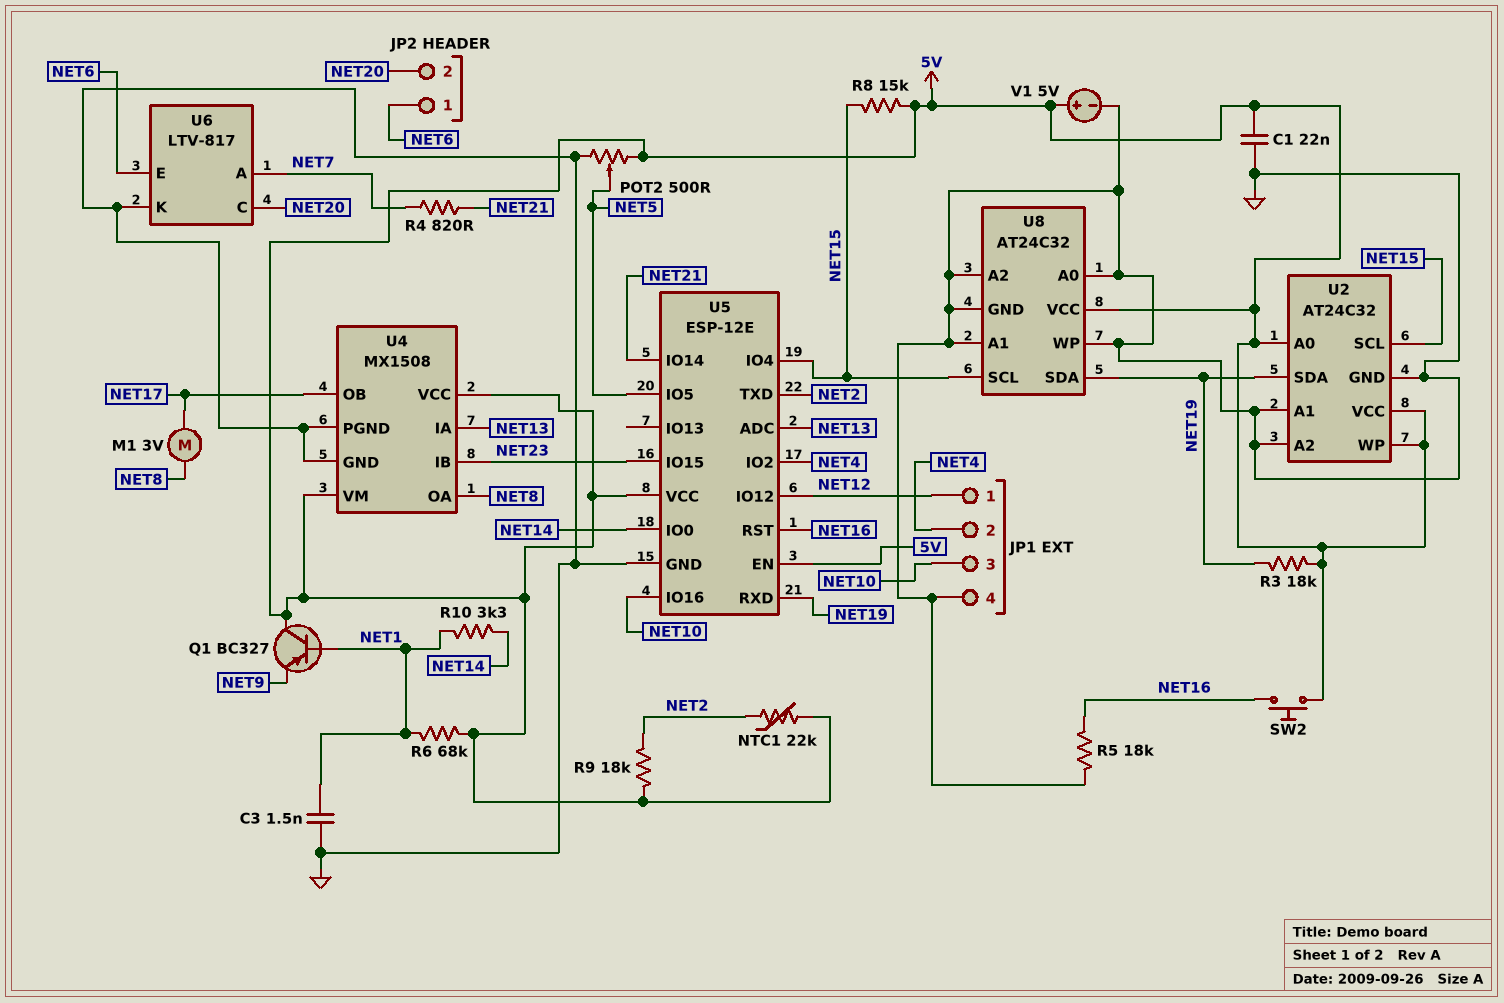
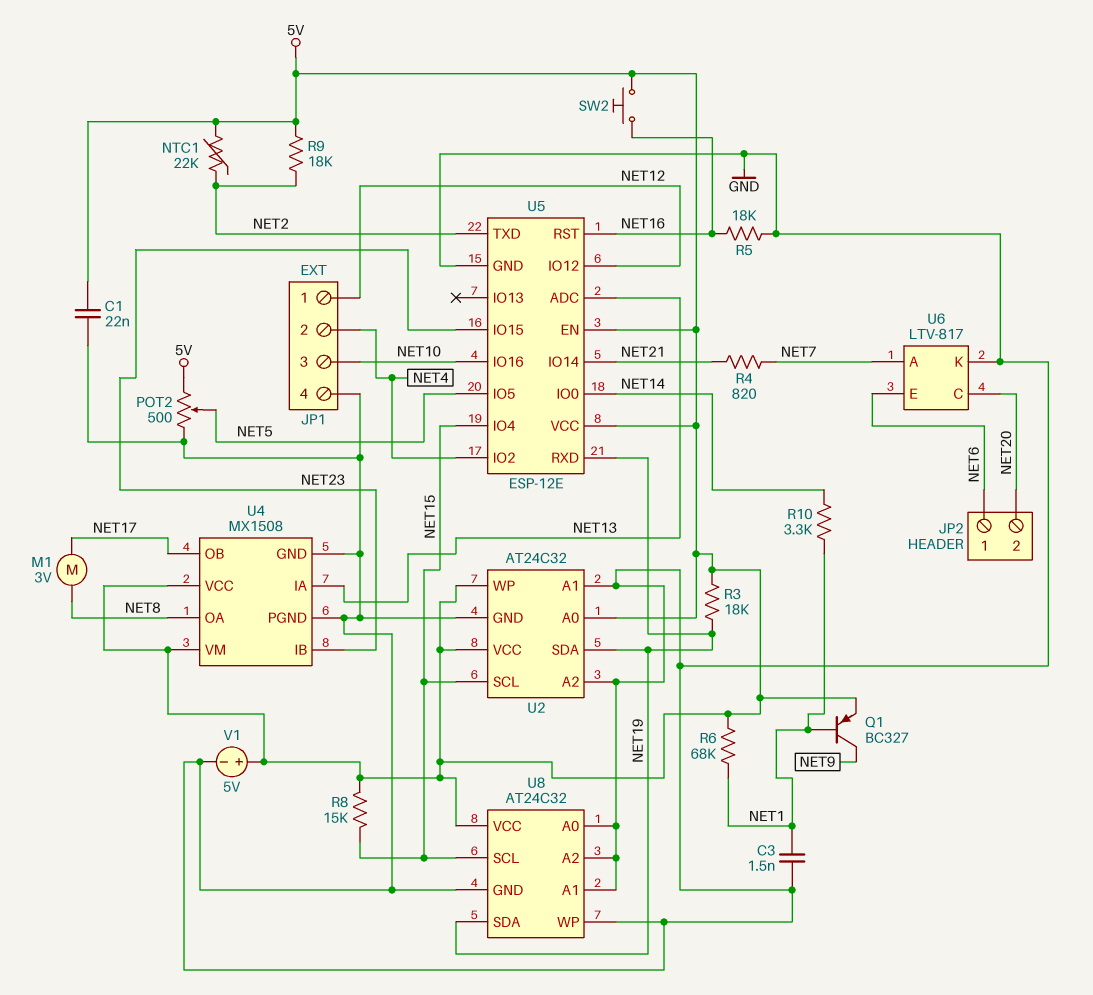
Q1: PNP BC327 (B NET1, C 5V, E NET9) -> PNP BC327 (B NET1, C NET9, E 5V)

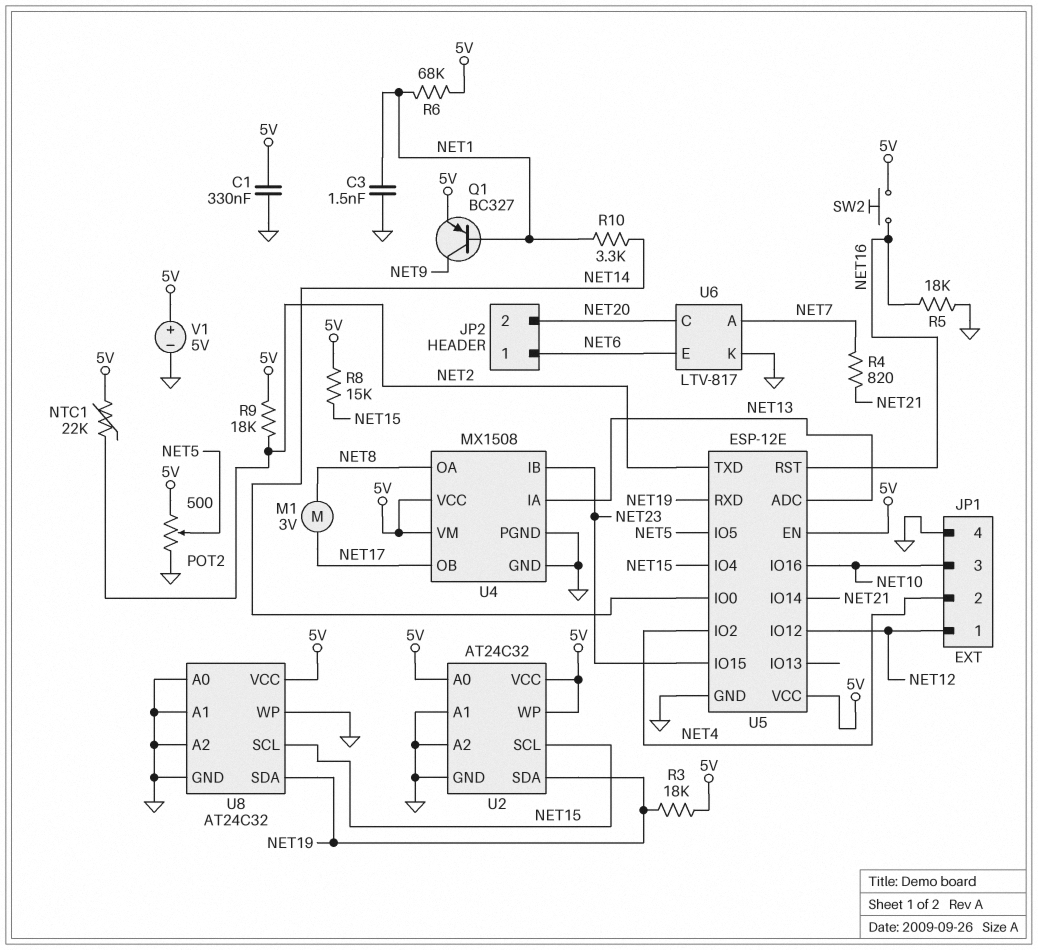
C1: 22nF (5V, GND) -> 330nF (5V, GND)

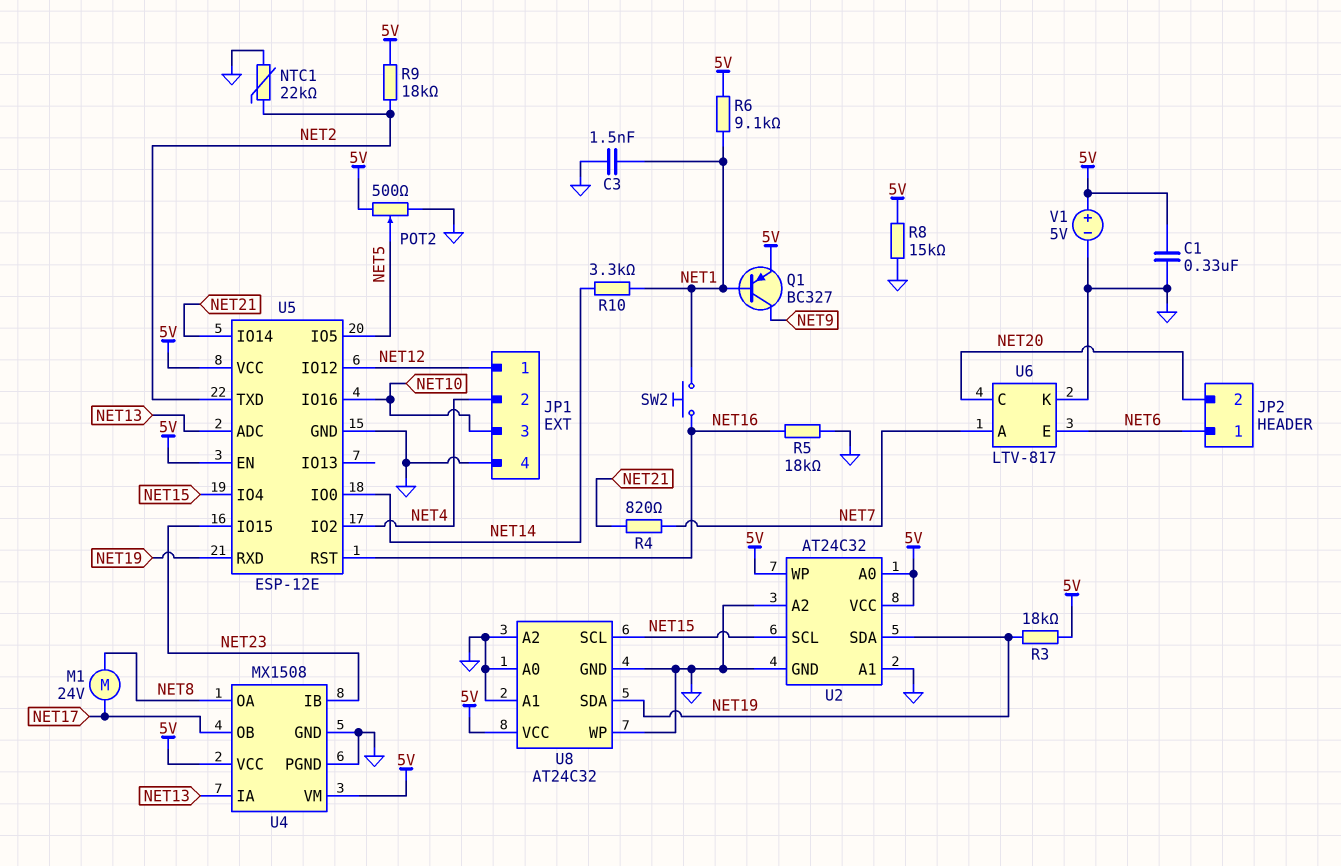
M1: motor 3V (NET8, NET17) -> motor 24V (NET8, NET17)
NTC1: 22k (5V, NET2) -> 22k (GND, NET2)
R6: 68k (5V, NET1) -> 9.1k (5V, NET1)
R8: 15k (5V, NET15) -> 15k (5V, GND)
SW2: button (5V, NET16) -> button (NET1, NET16)

